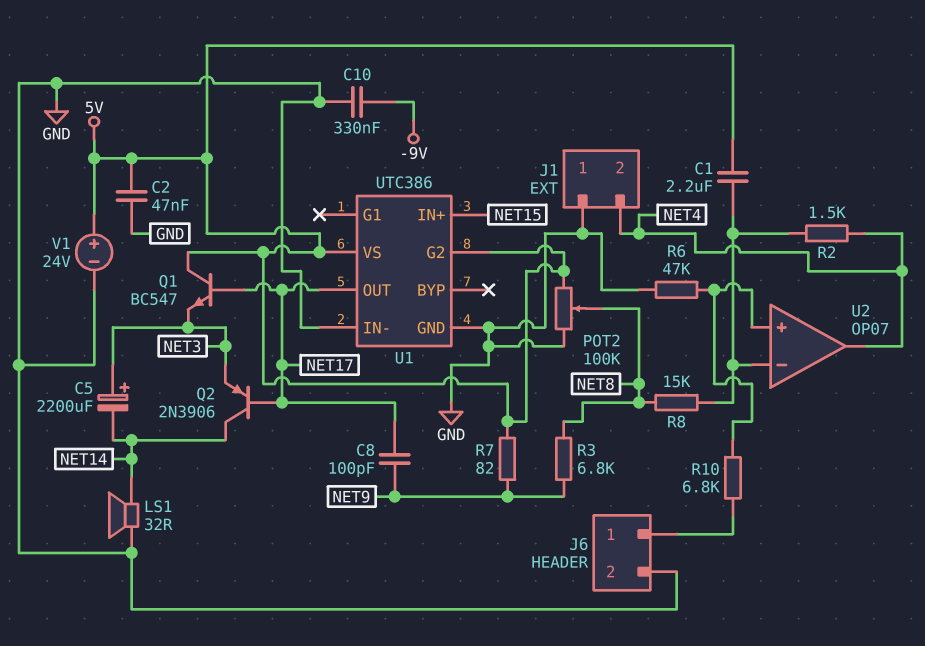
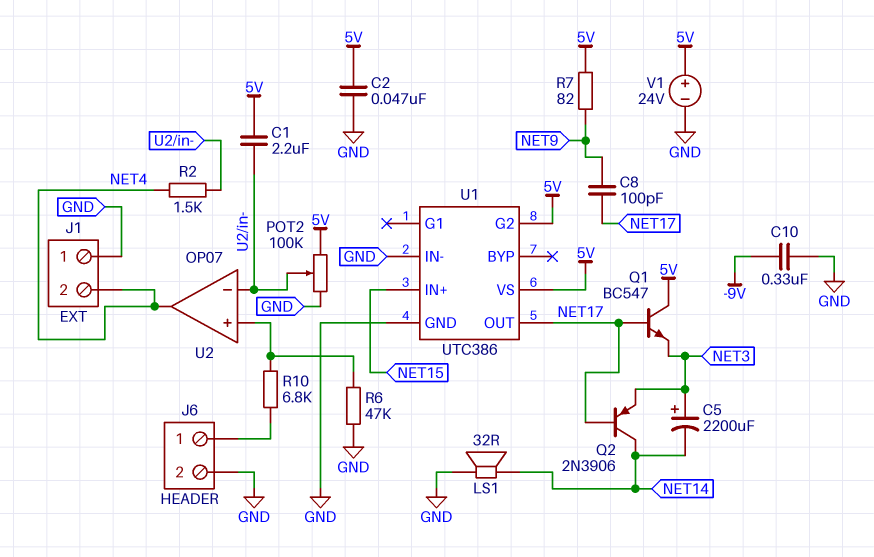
POT2: 100k (5V, GND, wiper NET8) -> 100k (5V, GND, wiper U2/in-)
R3: 6.8k (NET8, NET9) -> none
R8: 15k (NET8, U2/in-) -> none

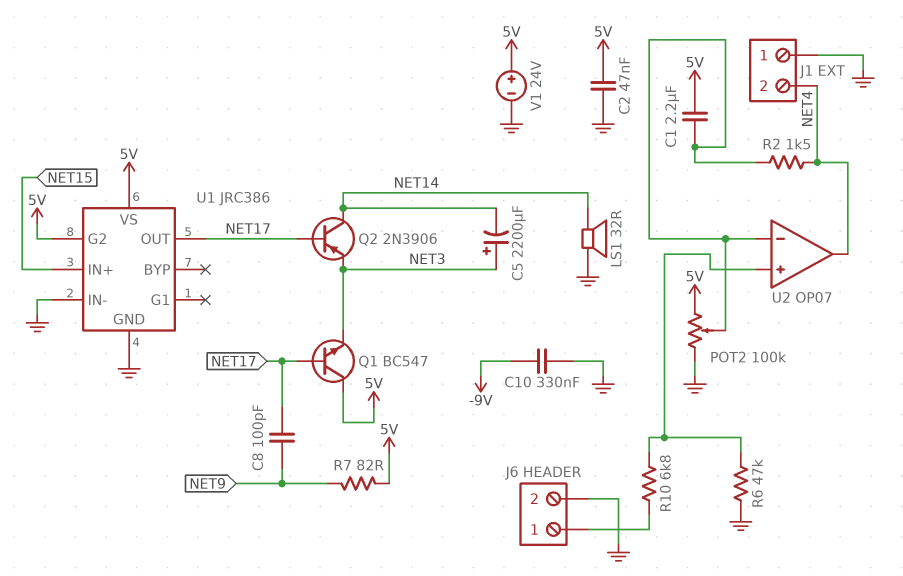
U1: UTC386 -> JRC386

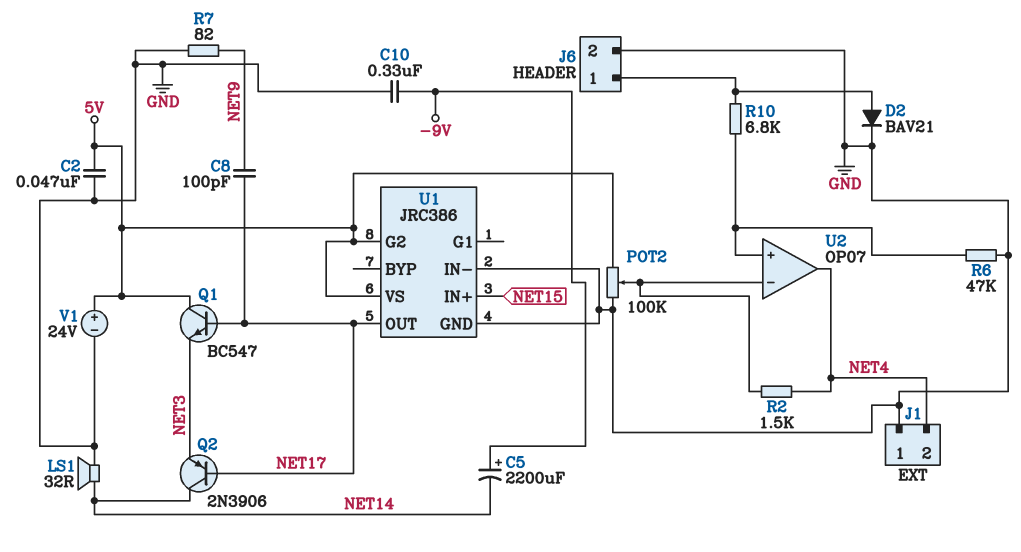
C1: 2.2uF (5V, U2/in-) -> none
C5: 2200uF (plus NET3, minus NET14) -> 2200uF (plus -9V, minus NET14)
D2: none -> diode BAV21 (A J6/1, K GND)
R7: 82 (5V, NET9) -> 82 (GND, NET9)

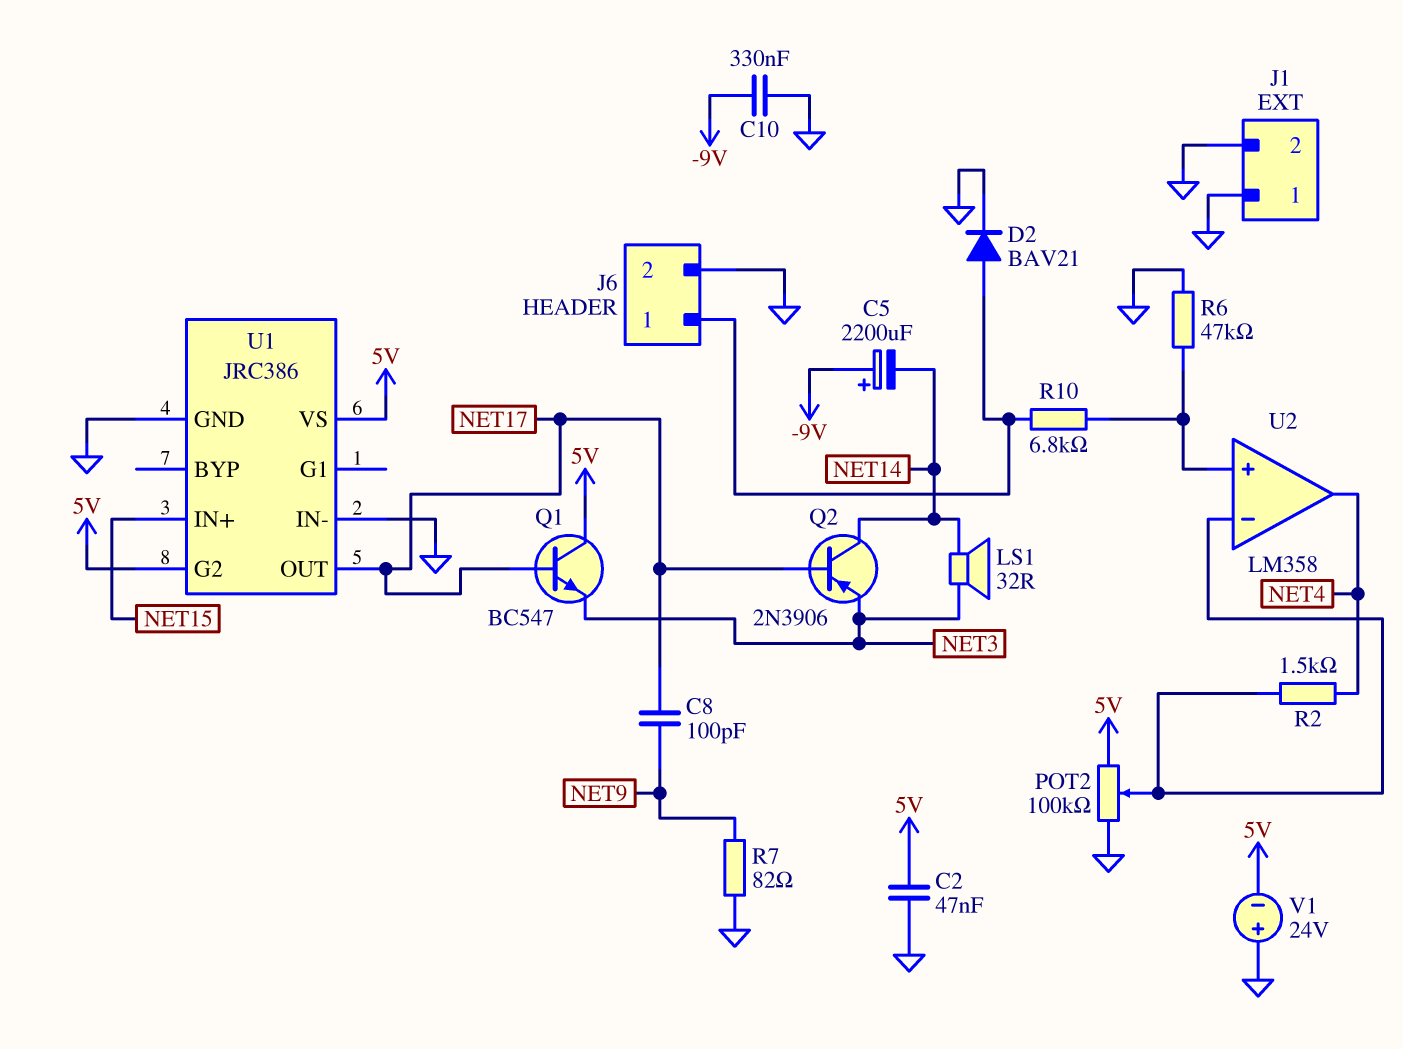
J1 pin 2: NET4 -> GND
LS1: speaker 32R (GND, NET14) -> speaker 32R (NET3, NET14)
U2: OP07 -> LM358
V1: 24V (plus 5V, minus GND) -> 24V (plus GND, minus 5V)

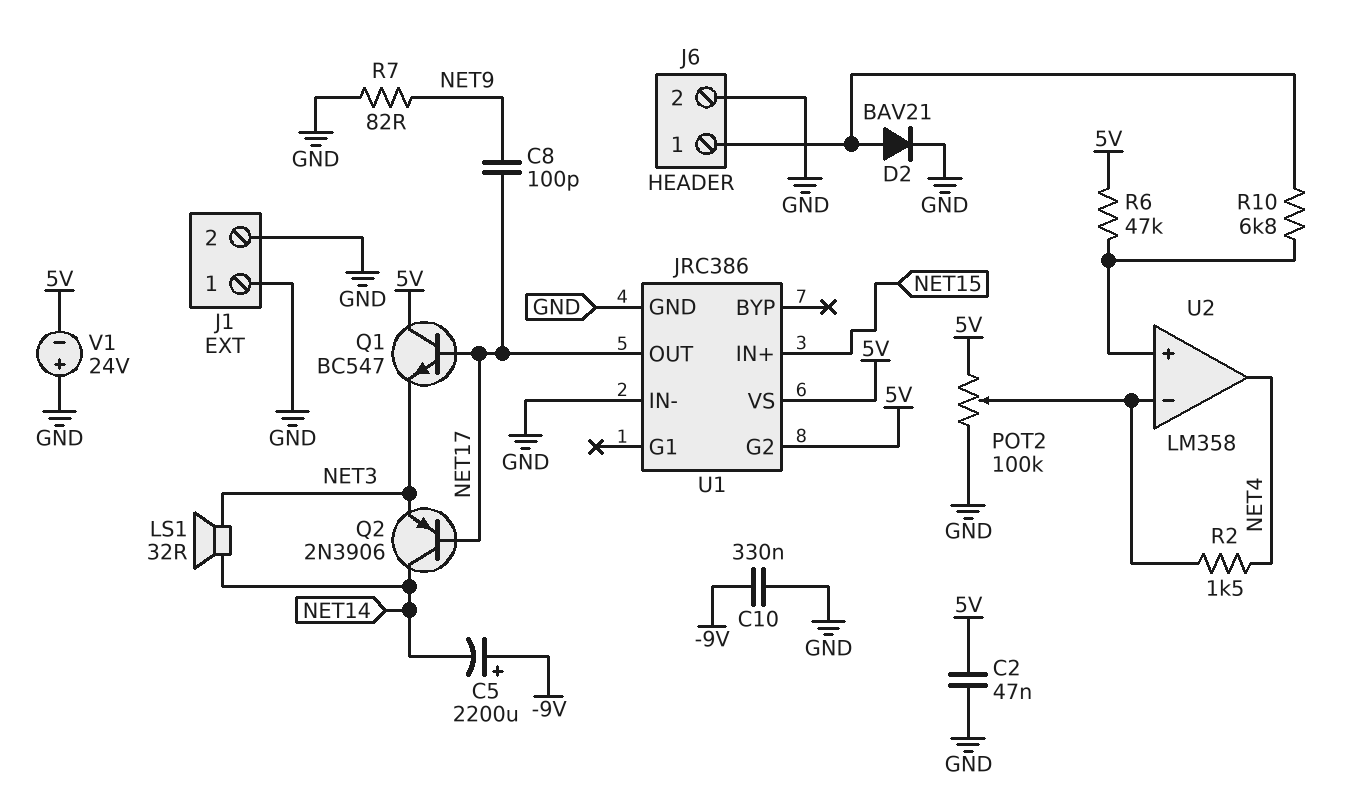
R6: 47k (GND, U2/in+) -> 47k (5V, U2/in+)

